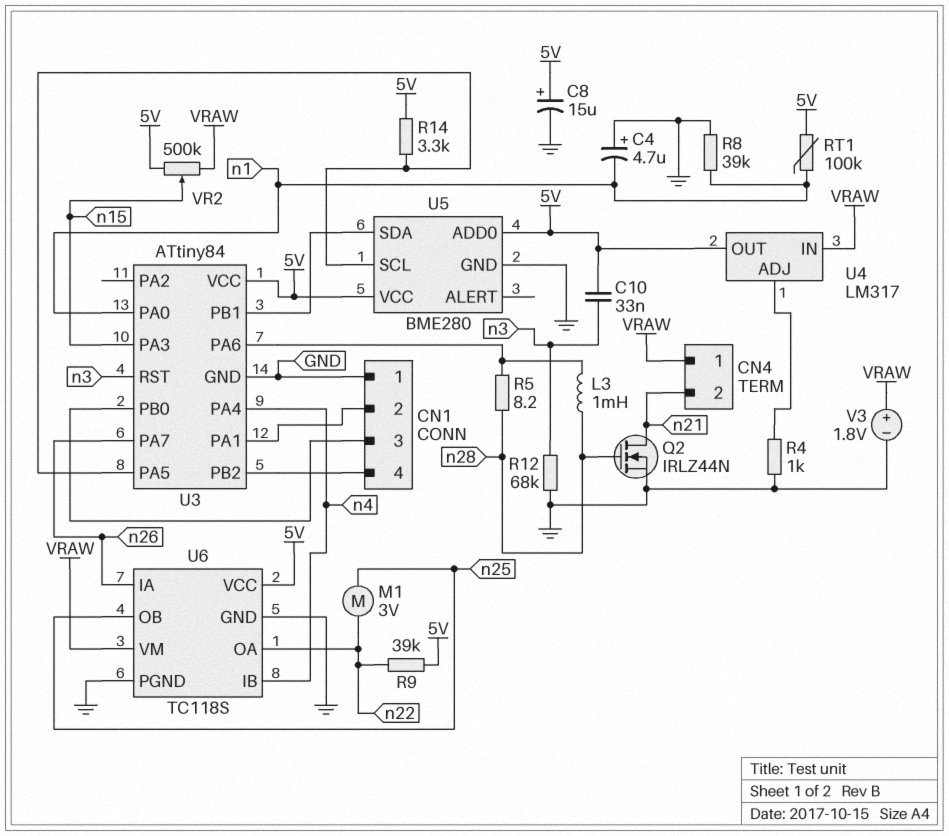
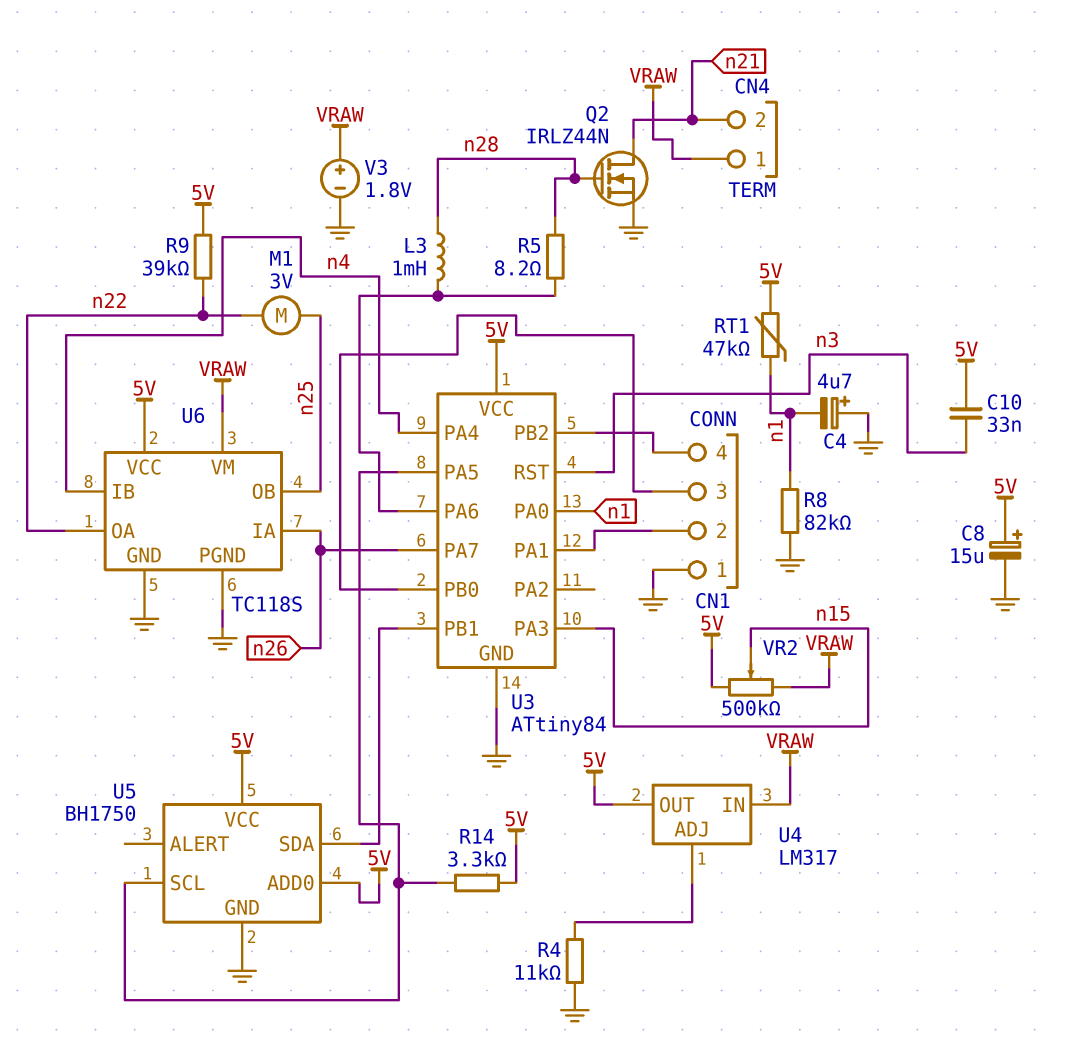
R4: 1k (GND, U4/ADJ) -> 11k (GND, U4/ADJ)
R8: 39k (GND, n1) -> 82k (GND, n1)
R12: 68k (GND, n3) -> none
RT1: 100k (5V, n1) -> 47k (5V, n1)
U5: BME280 -> BH1750

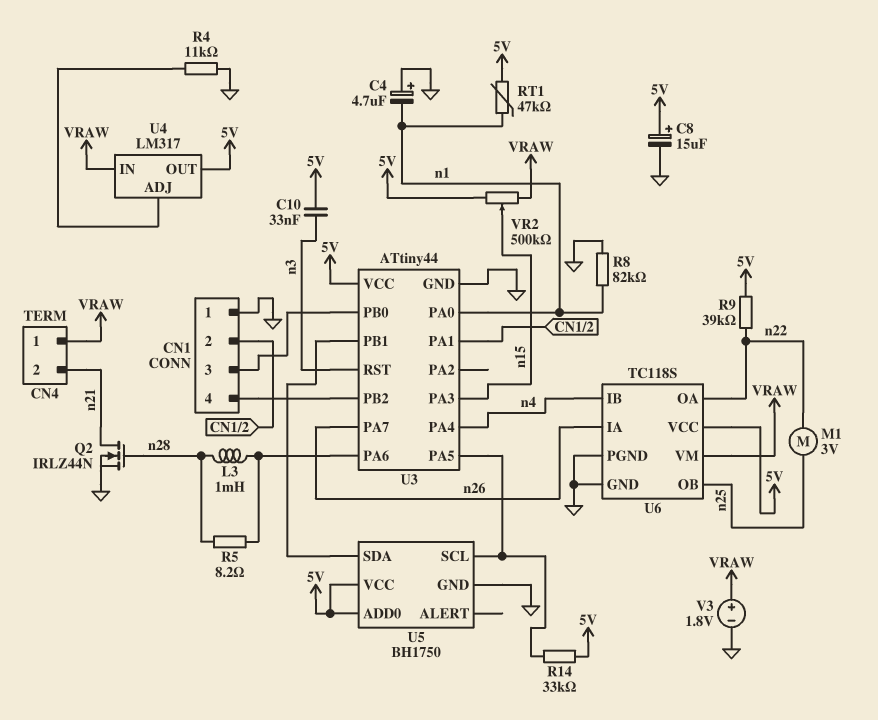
R14: 3.3k (5V, U3/PA5) -> 33k (5V, U3/PA5)
U3: ATtiny84 -> ATtiny44

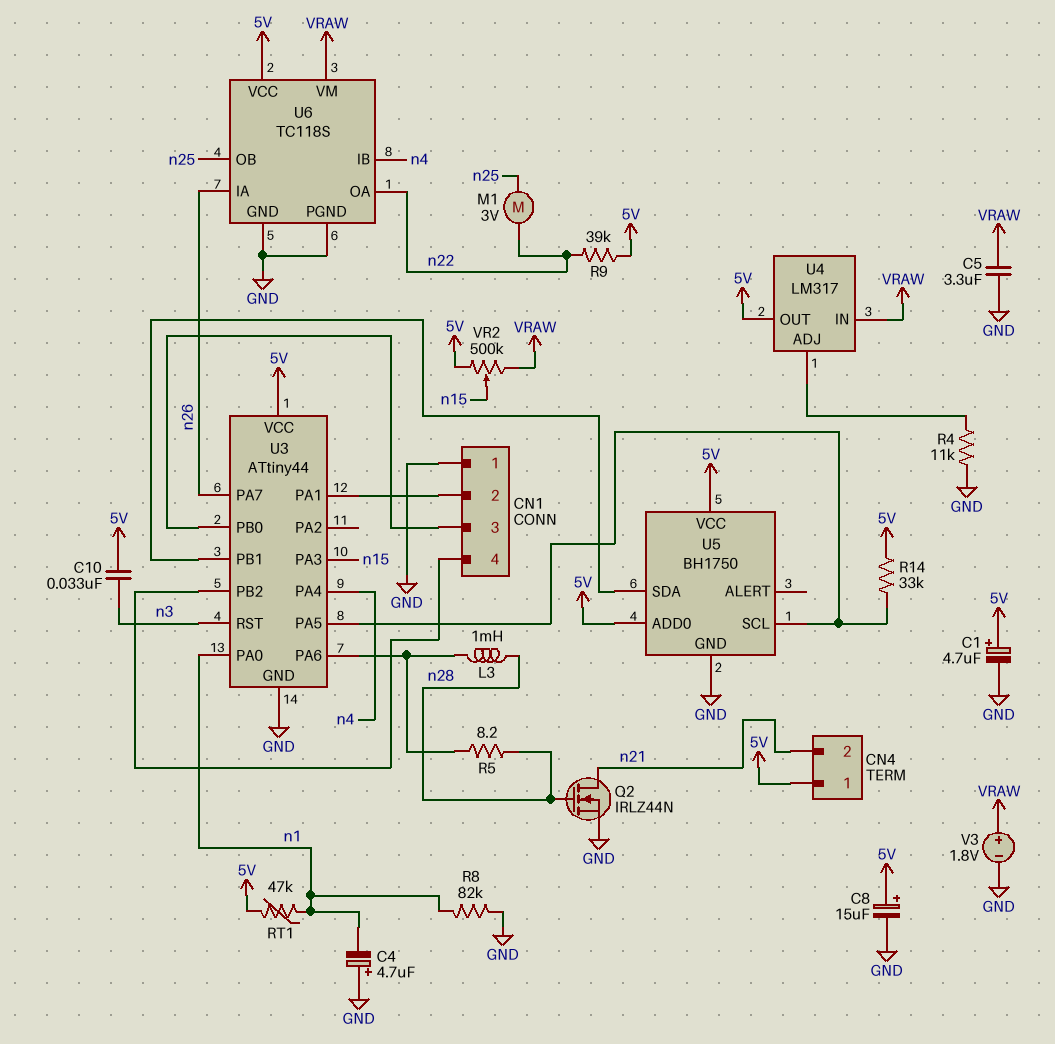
C1: none -> 4.7uF (plus 5V, minus GND)
C5: none -> 3.3uF (GND, VRAW)
CN4 pin 1: VRAW -> 5V

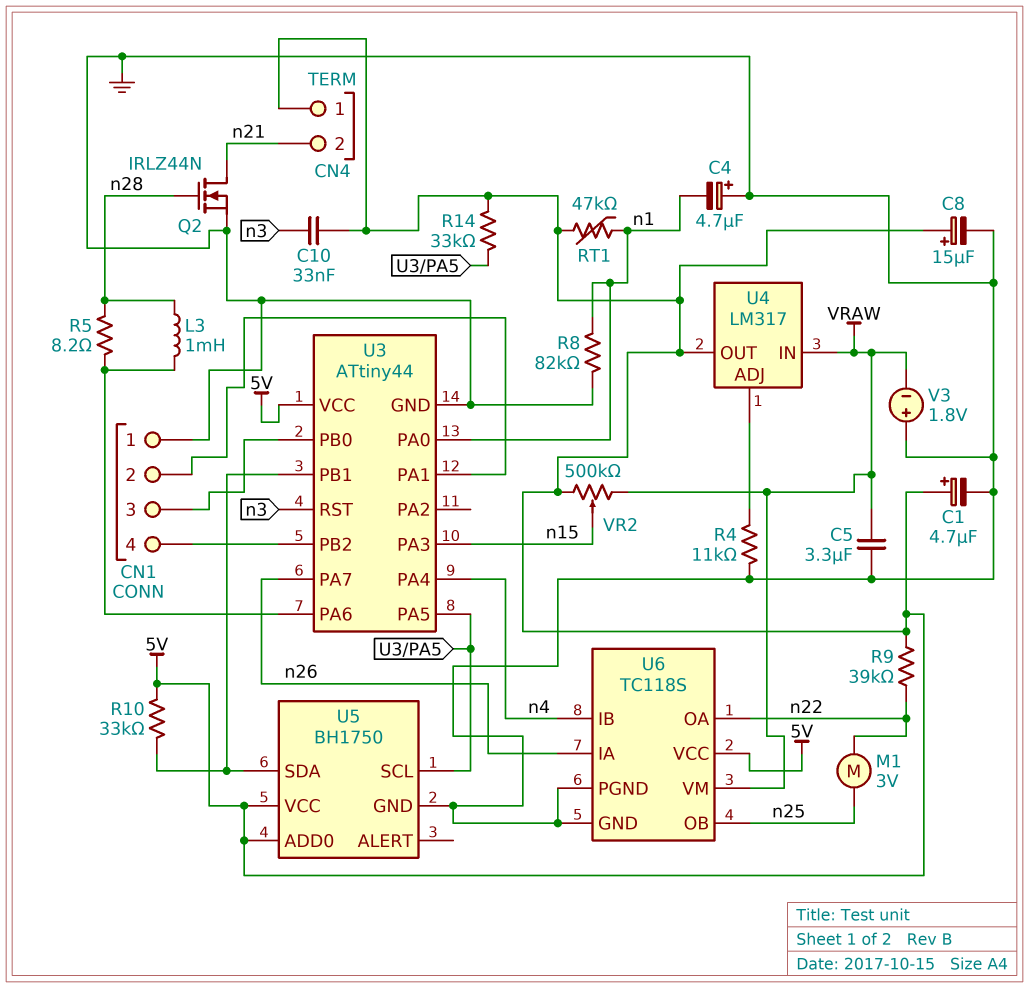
R10: none -> 33k (5V, U3/PB1)
V3: 1.8V (plus VRAW, minus GND) -> 1.8V (plus GND, minus VRAW)

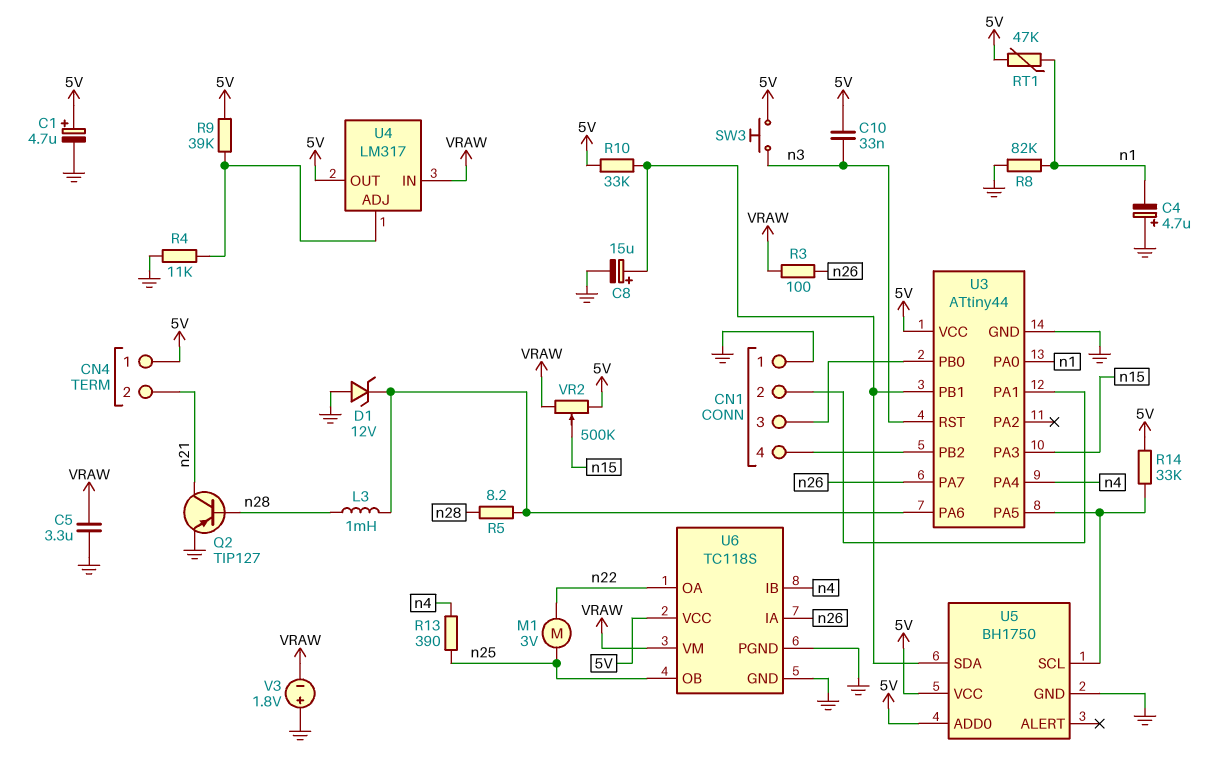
C8: 15uF (plus 5V, minus GND) -> 15uF (plus U3/PB1, minus GND)
D1: none -> zener 12V (A GND, K U3/PA6)
Q2: NMOS IRLZ44N (G n28, D n21, S GND) -> PNP TIP127 (B n28, C n21, E GND)
R3: none -> 100 (VRAW, n26)
R9: 39k (5V, n22) -> 39k (5V, U4/ADJ)
R13: none -> 390 (n4, n25)
SW3: none -> button (5V, n3)

